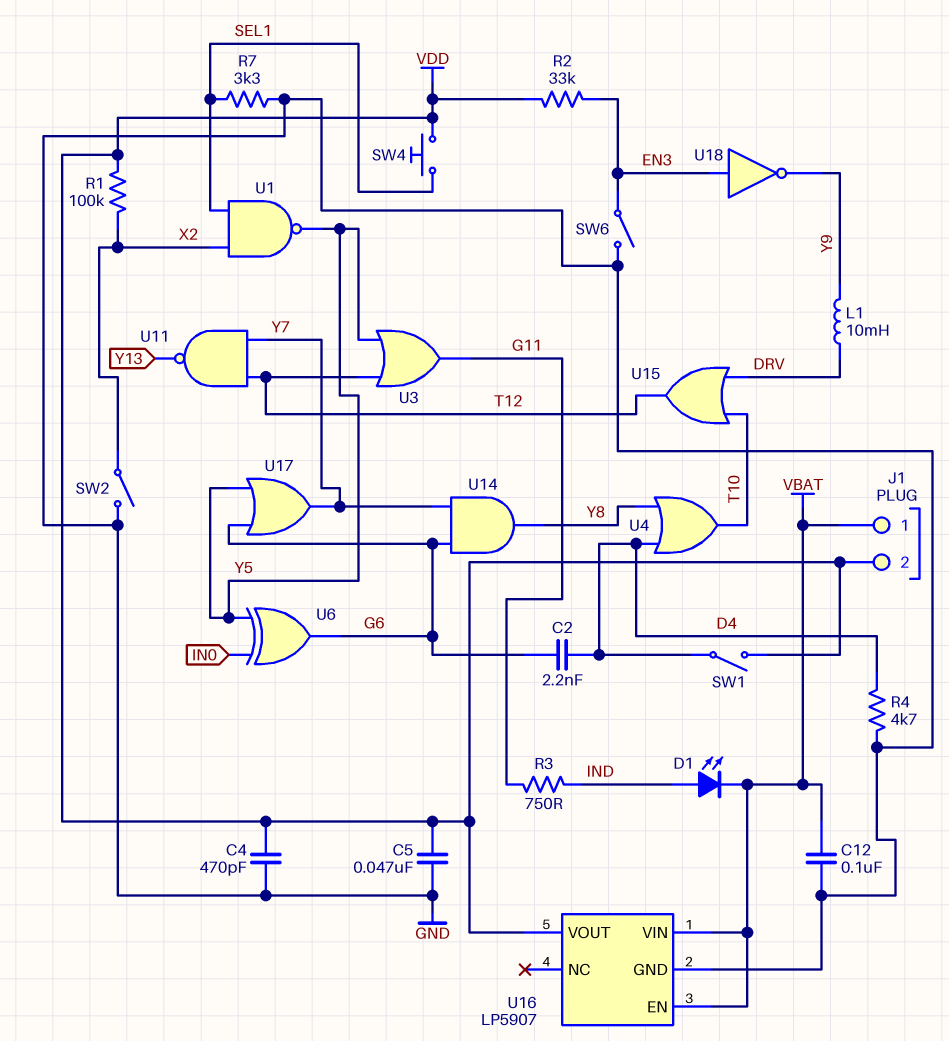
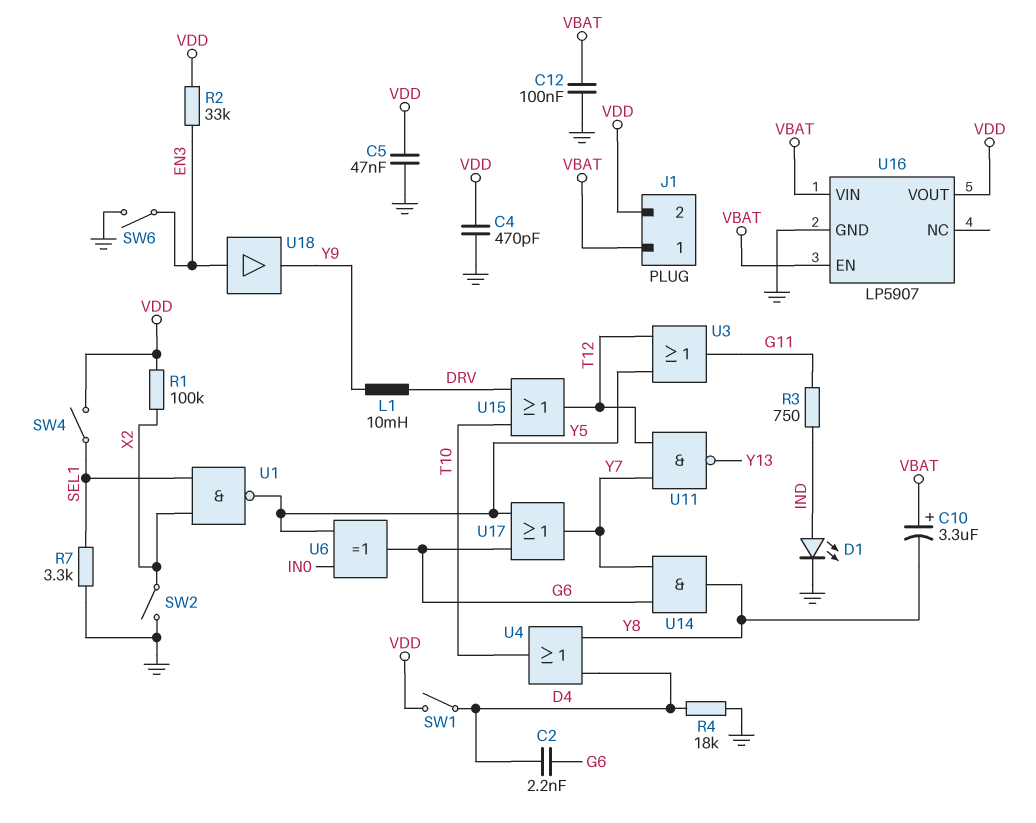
C10: none -> 3.3uF (plus VBAT, minus Y8)
D1: LED (A IND, K VBAT) -> LED (A IND, K GND)
R4: 4.7k (D4, GND) -> 18k (D4, GND)
SW4: button (SEL1, VDD) -> switch (SEL1, VDD)
U18: NOT (in EN3, out Y9) -> buffer (in EN3, out Y9)

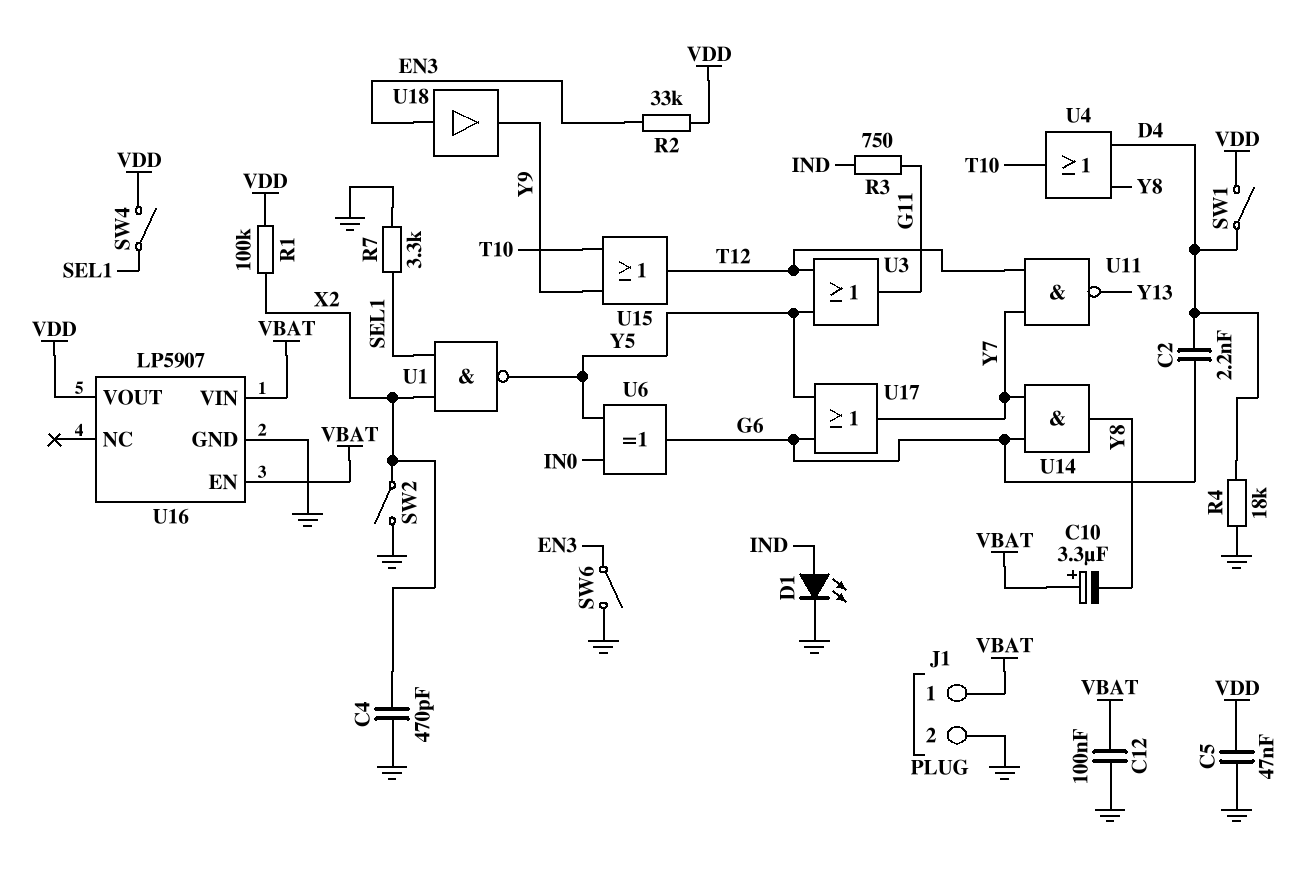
C4: 470pF (GND, VDD) -> 470pF (GND, X2)
J1 pin 2: VDD -> GND
L1: 10mH (DRV, Y9) -> none
U15: OR (in DRV, in T10, out T12) -> OR (in T10, in Y9, out T12)

